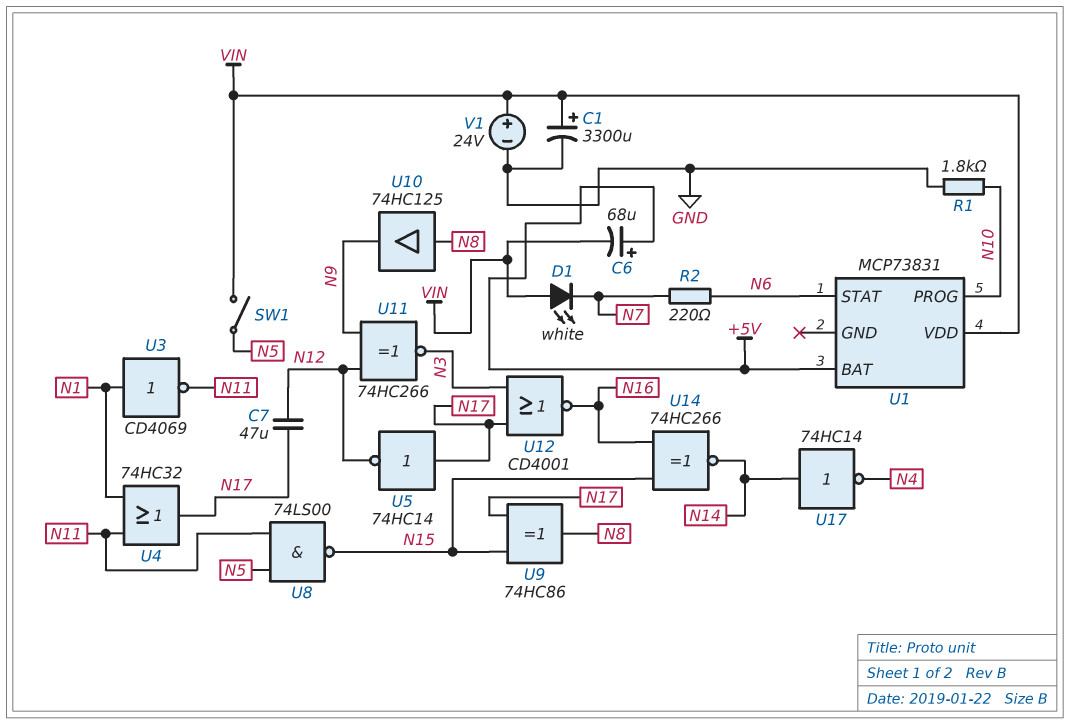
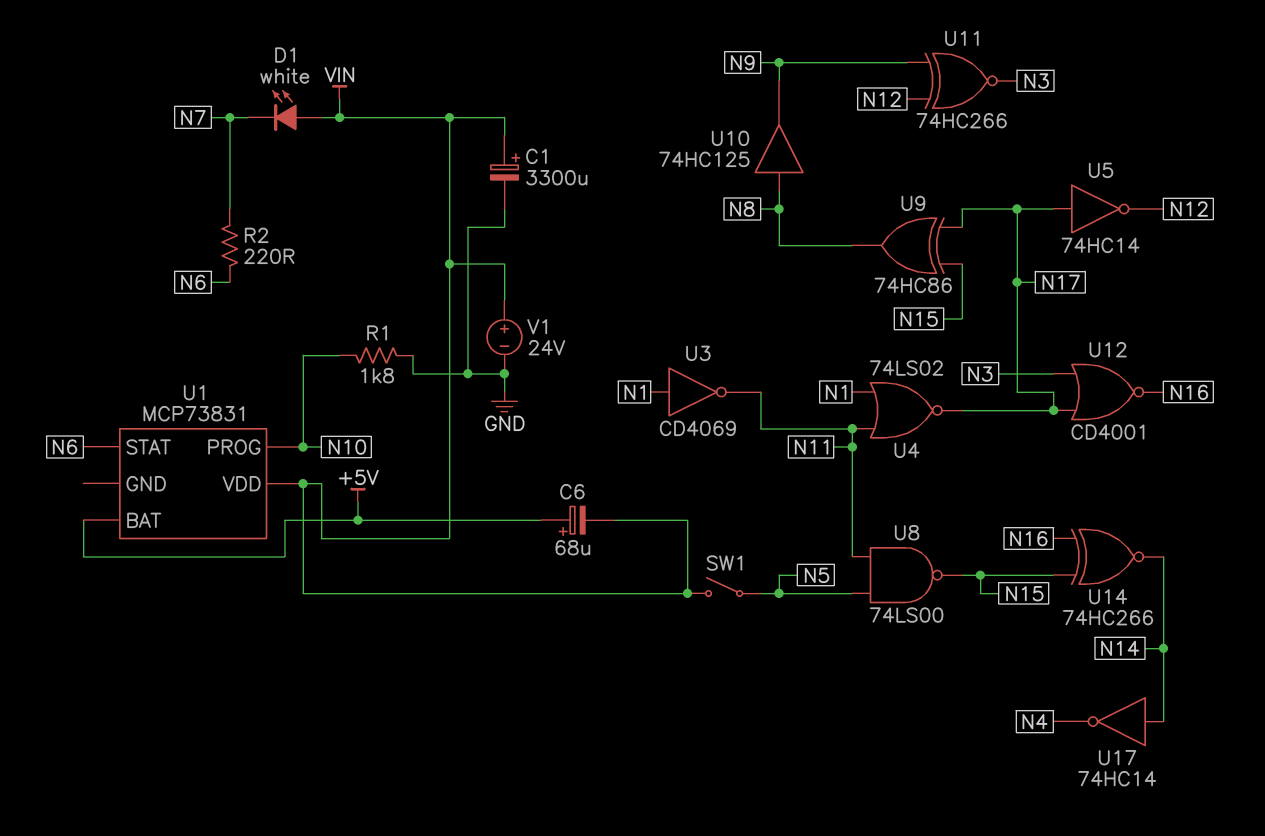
C7: 47uF (N12, N17) -> none
U4: OR 74HC32 (in N1, in N11, out N17) -> NOR 74LS02 (in N1, in N11, out N17)

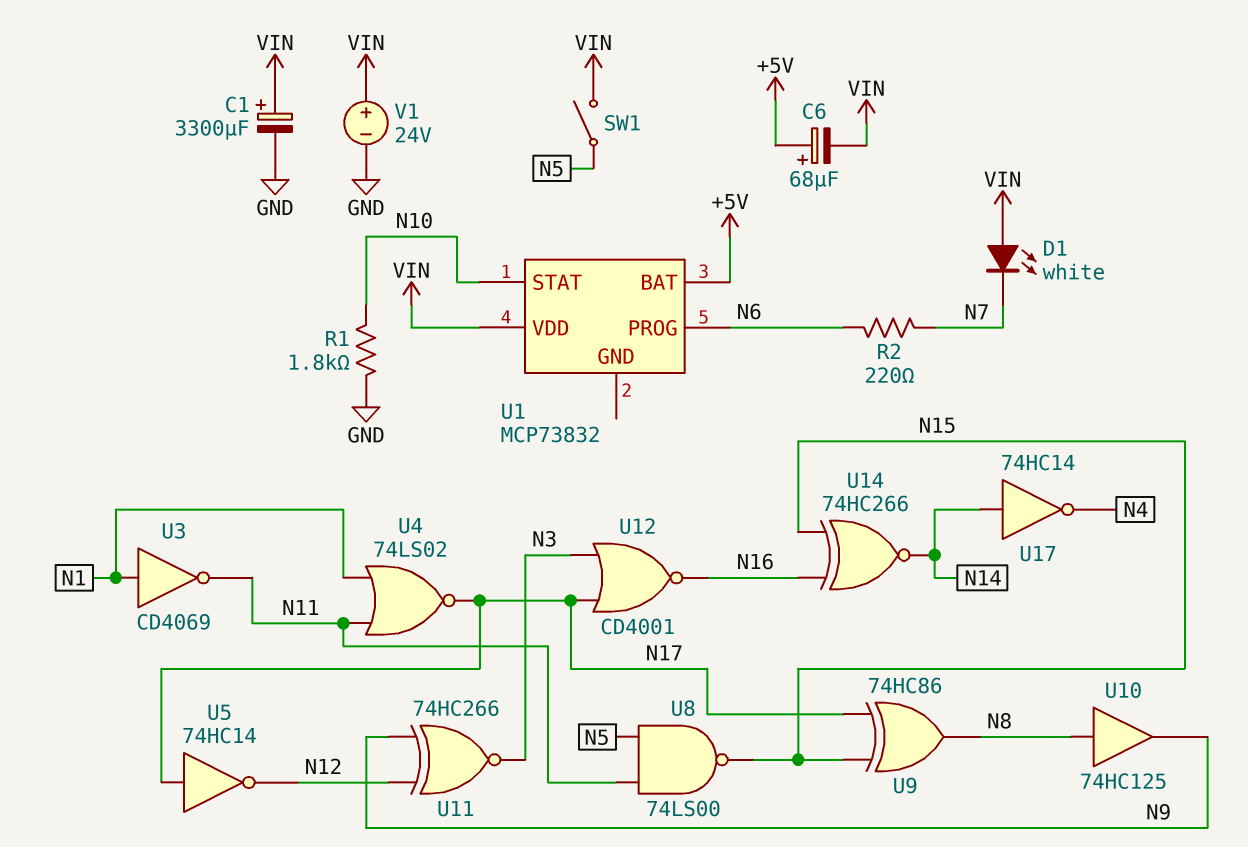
U1: MCP73831 -> MCP73832
U1 pin PROG: N10 -> N6
U1 pin STAT: N6 -> N10

